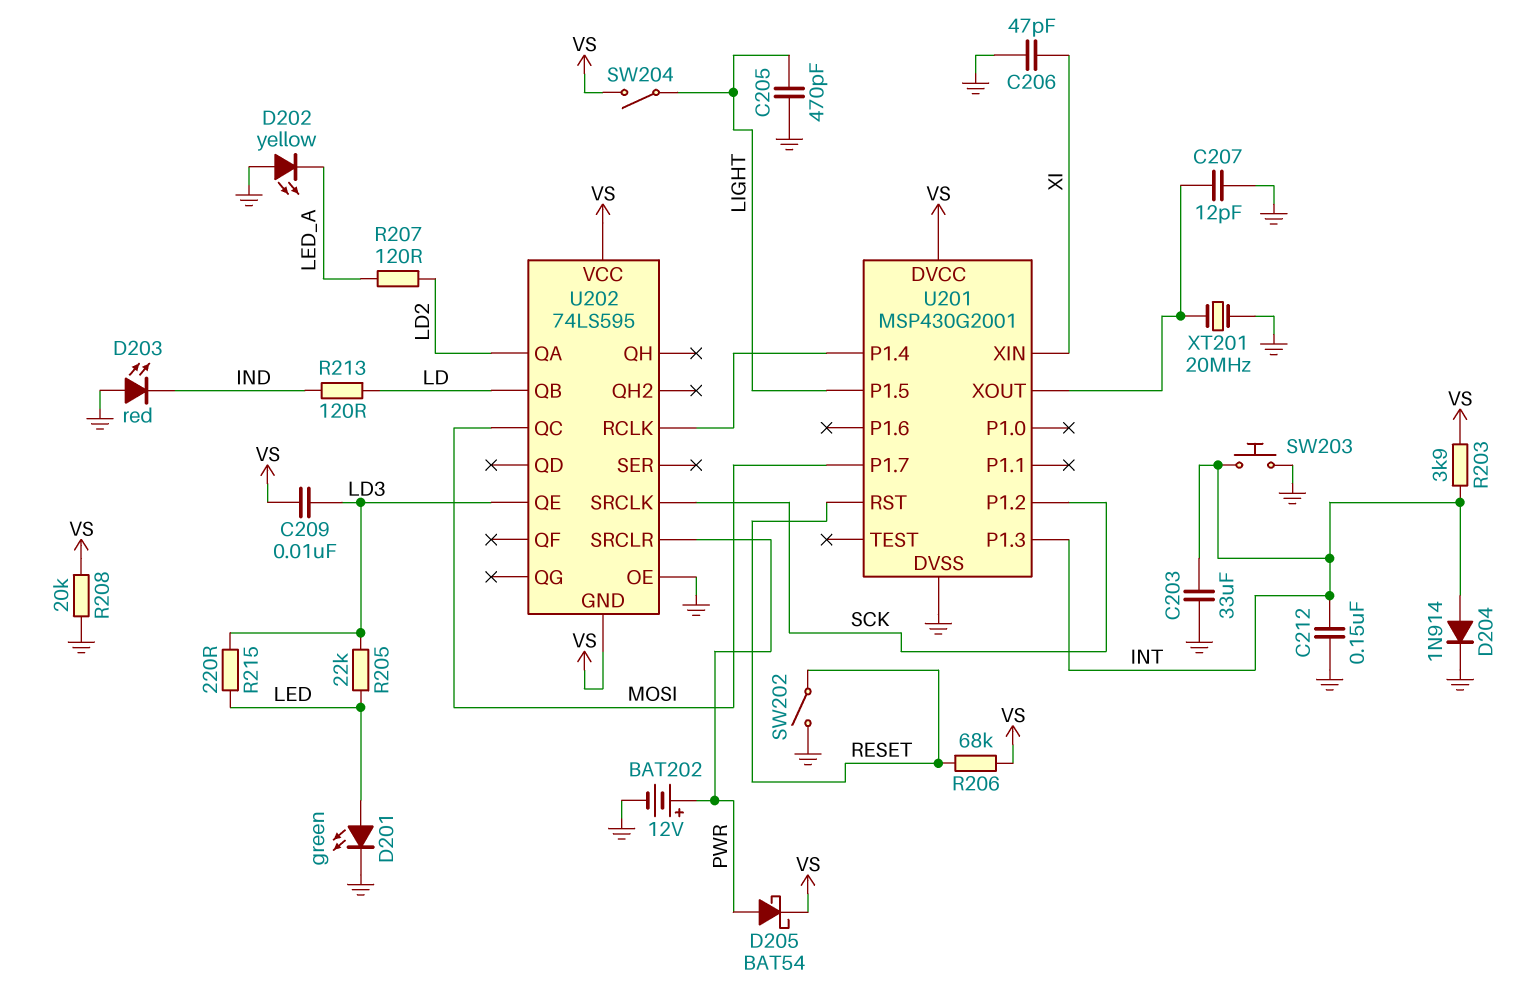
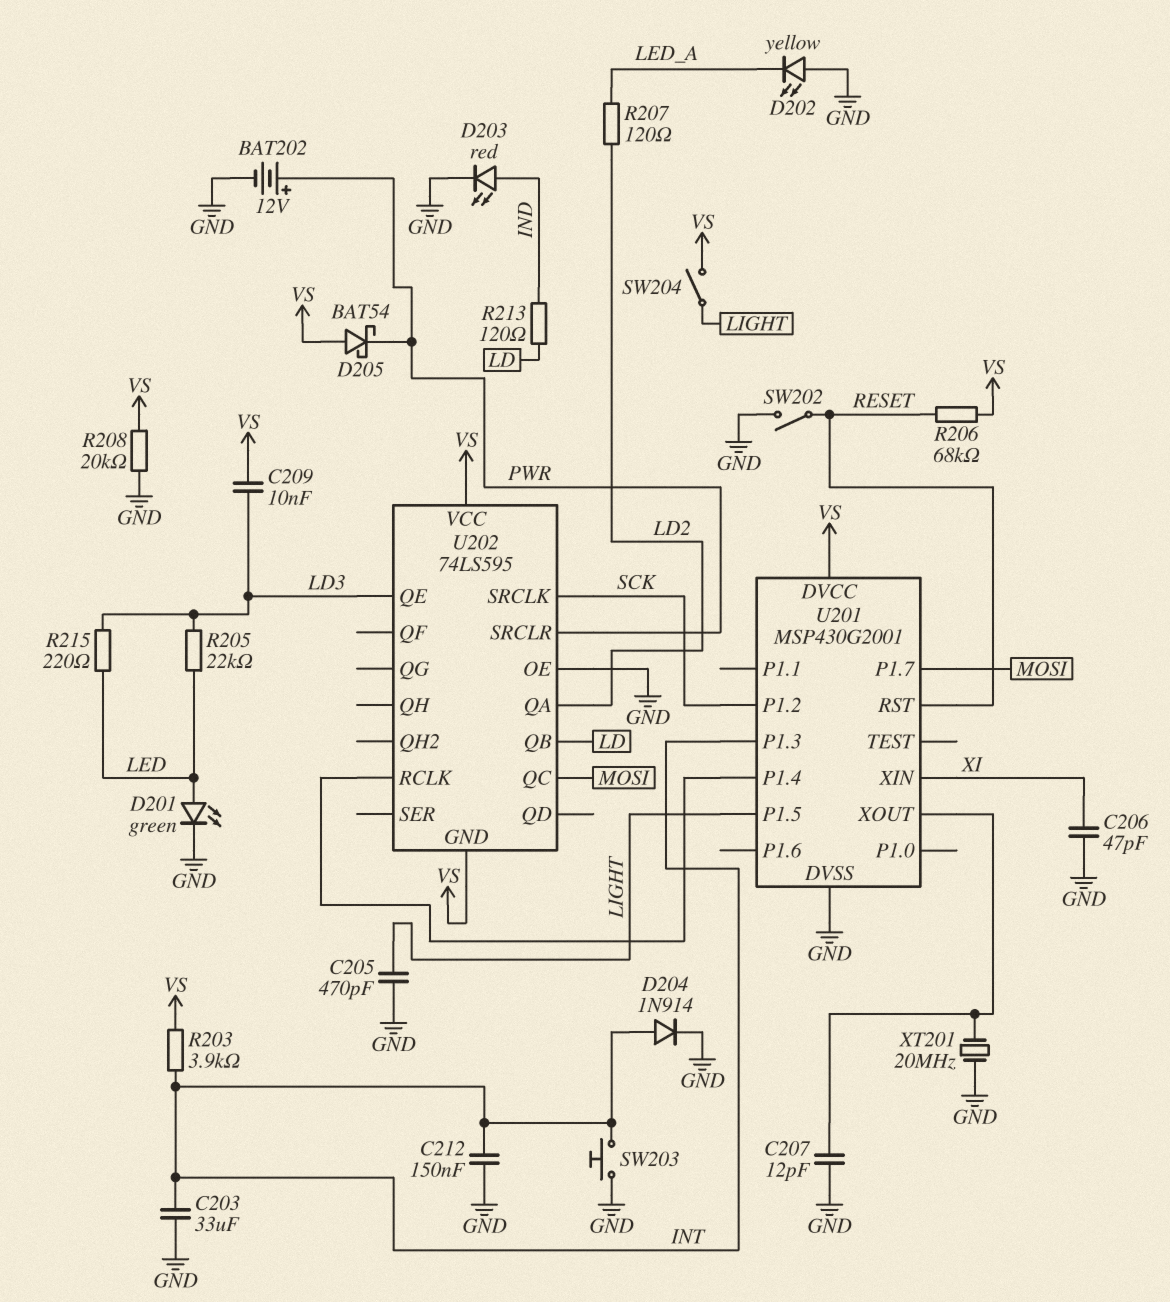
D203: LED red (A GND, K IND) -> LED red (A IND, K GND)
D205: schottky BAT54 (A PWR, K VS) -> schottky BAT54 (A VS, K PWR)

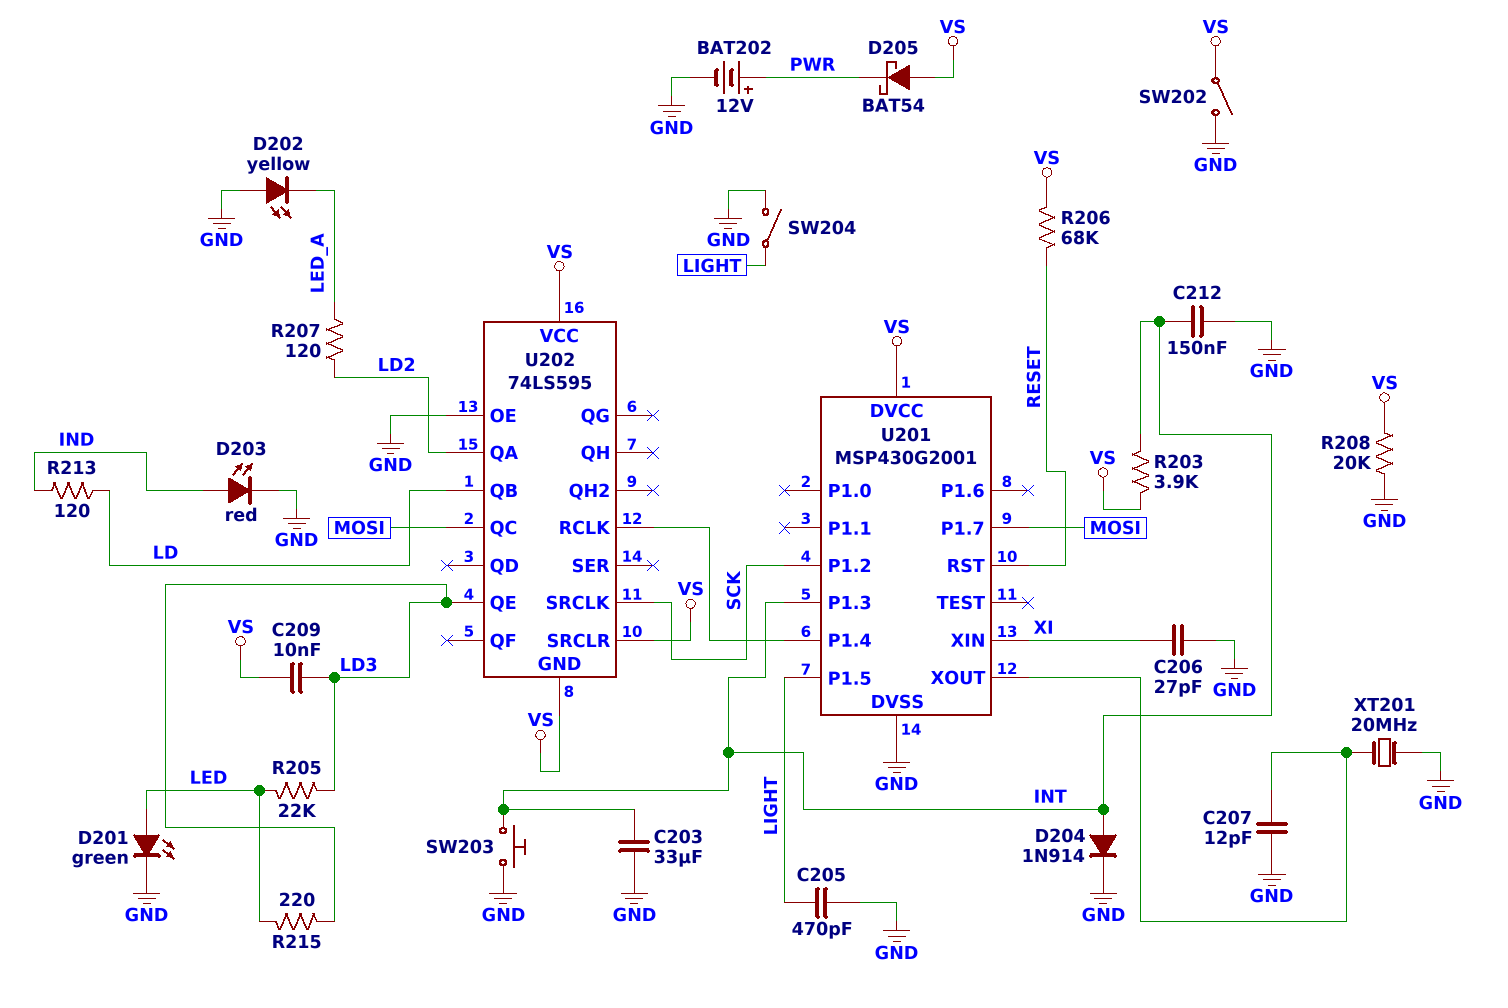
C206: 47pF (GND, XI) -> 27pF (GND, XI)
SW202: switch (GND, RESET) -> switch (GND, VS)
SW204: switch (LIGHT, VS) -> switch (GND, LIGHT)
U202 pin SRCLR: PWR -> VS

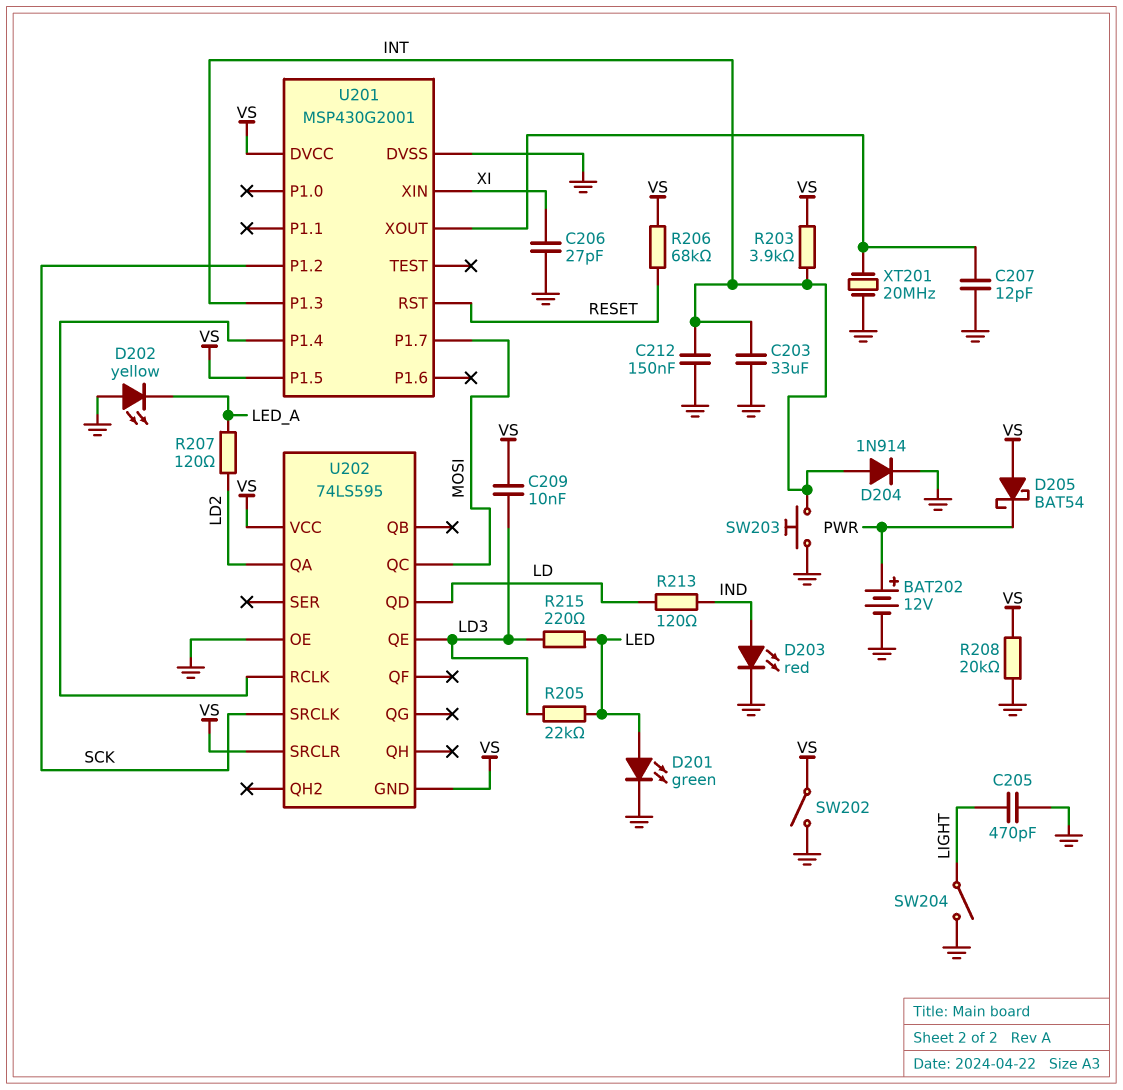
U201 pin P1.5: LIGHT -> VS
U202 pin QB: LD -> none
U202 pin QD: none -> LD

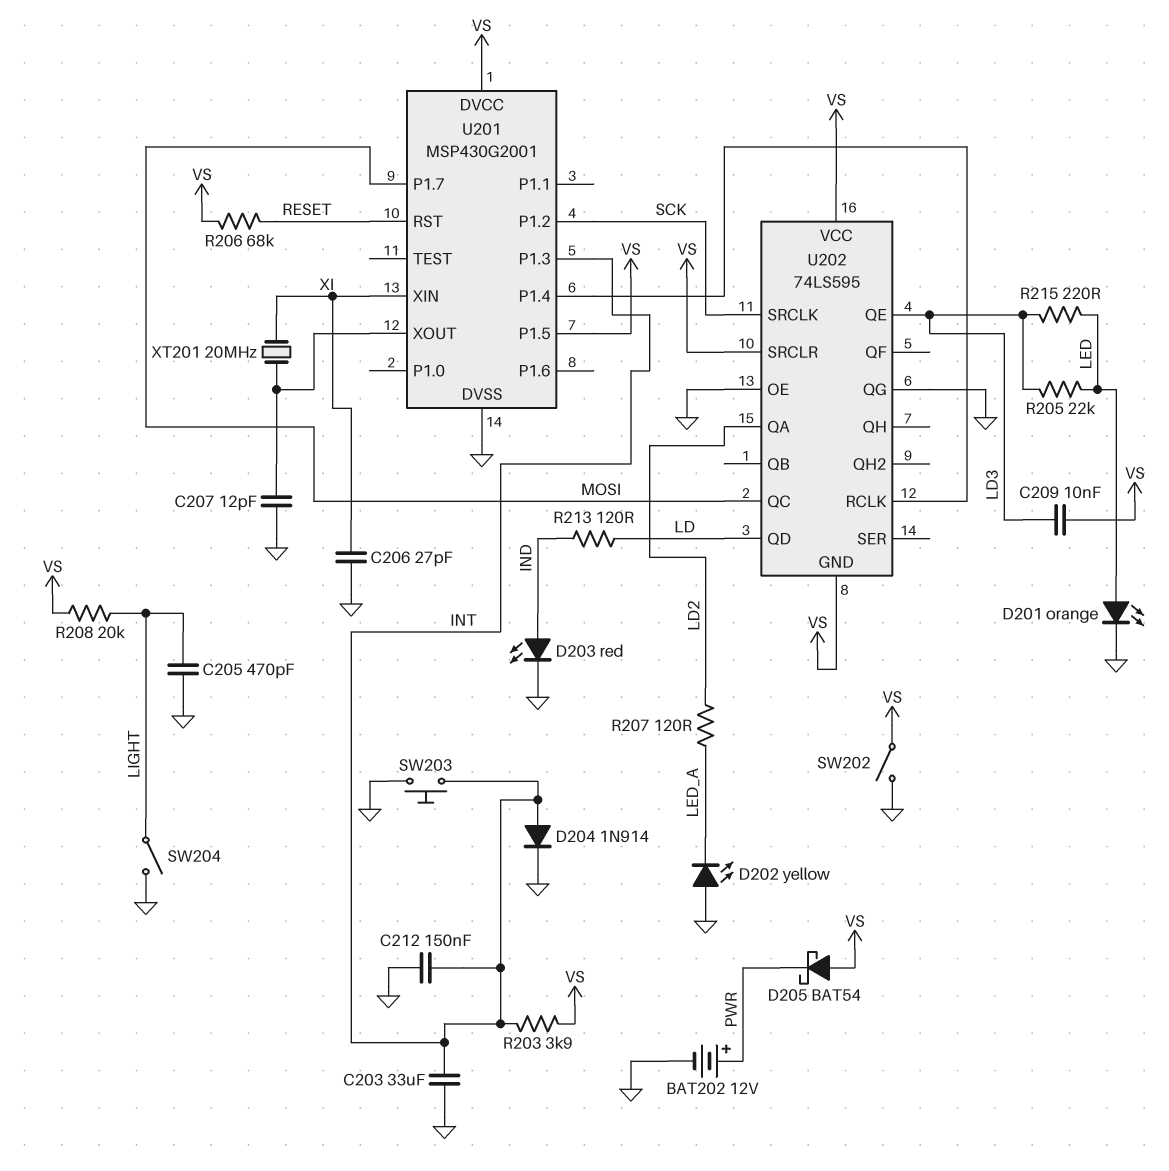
D201: LED green (A LED, K GND) -> LED orange (A LED, K GND)
R208: 20k (GND, VS) -> 20k (LIGHT, VS)
U202 pin QG: none -> GND
XT201: 20MHz (GND, U201/XOUT) -> 20MHz (U201/XOUT, XI)

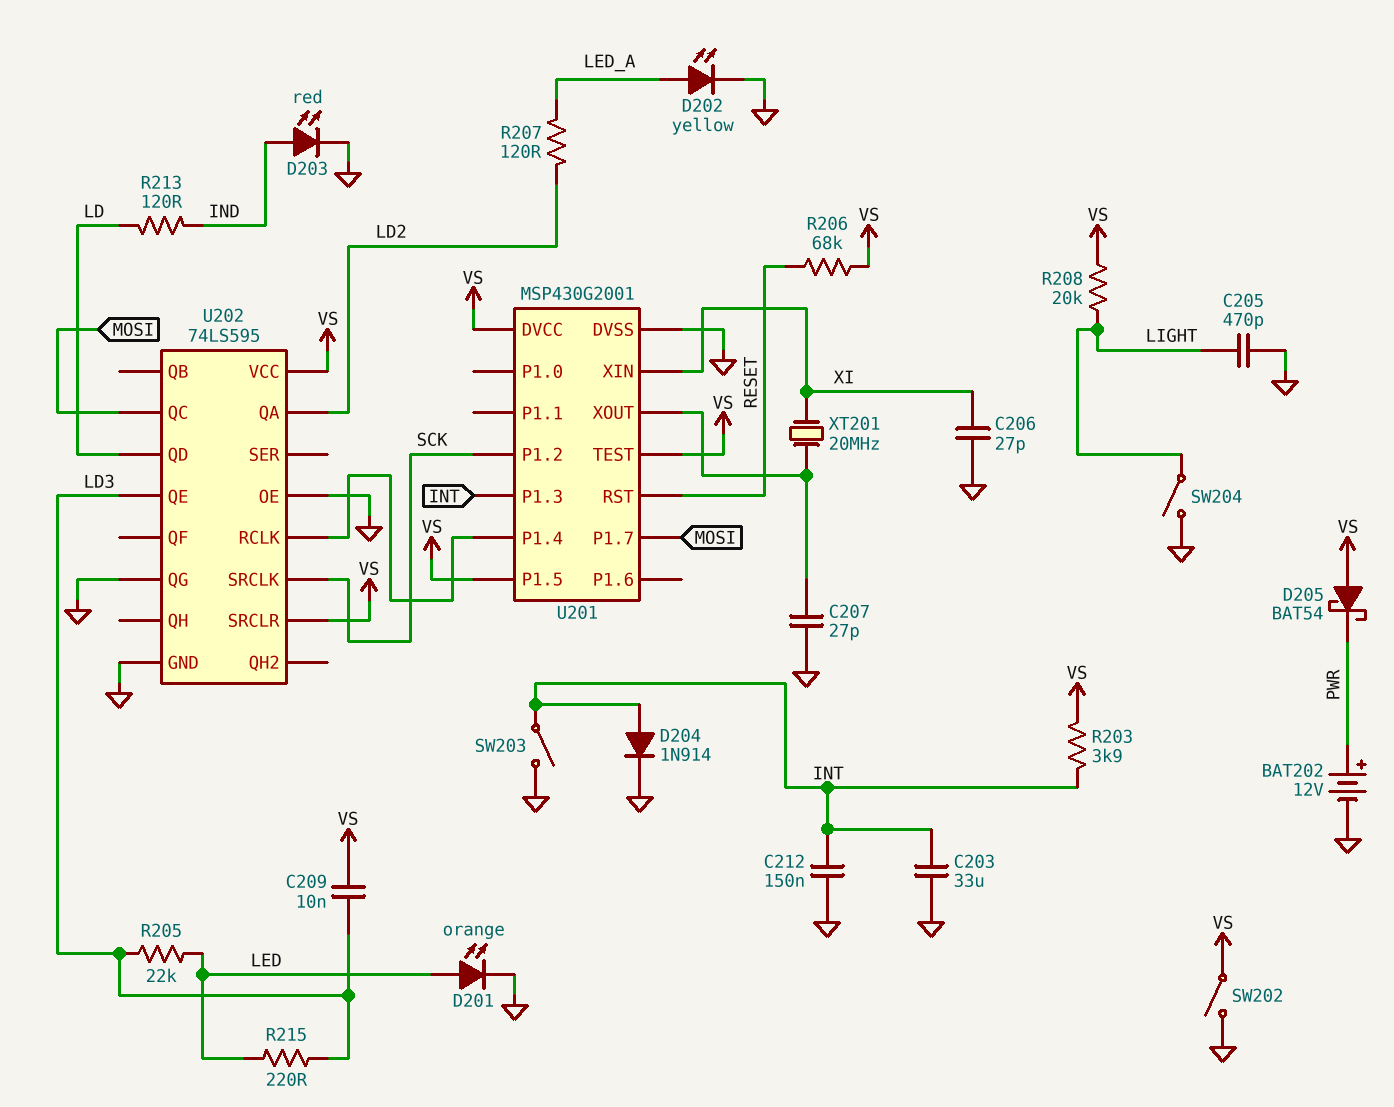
C207: 12pF (GND, U201/XOUT) -> 27pF (GND, U201/XOUT)
D202: LED yellow (A GND, K LED_A) -> LED yellow (A LED_A, K GND)
SW203: button (GND, INT) -> switch (GND, INT)
U201 pin TEST: none -> VS
U202 pin GND: VS -> GND

